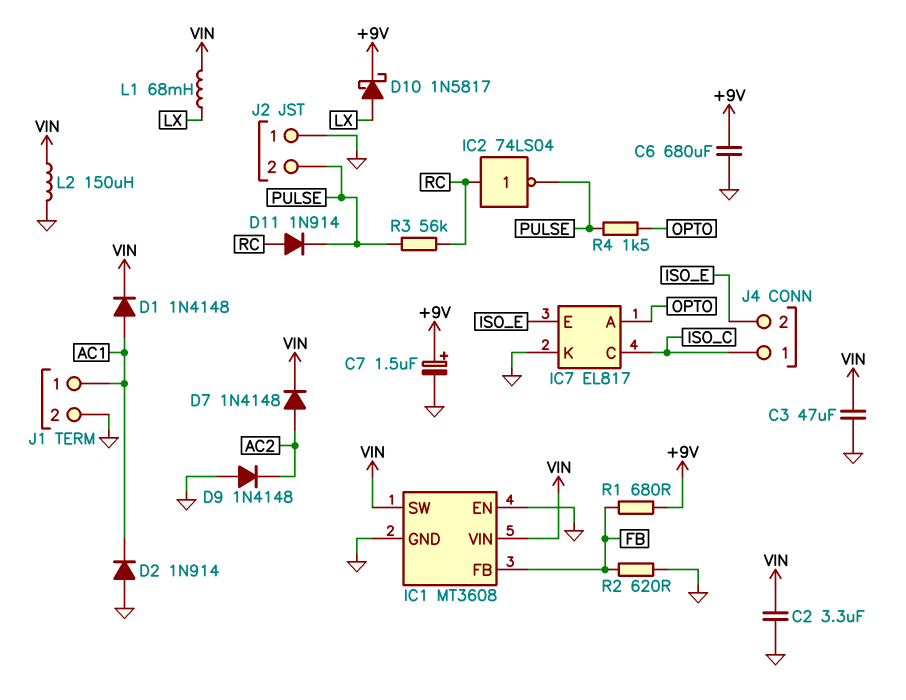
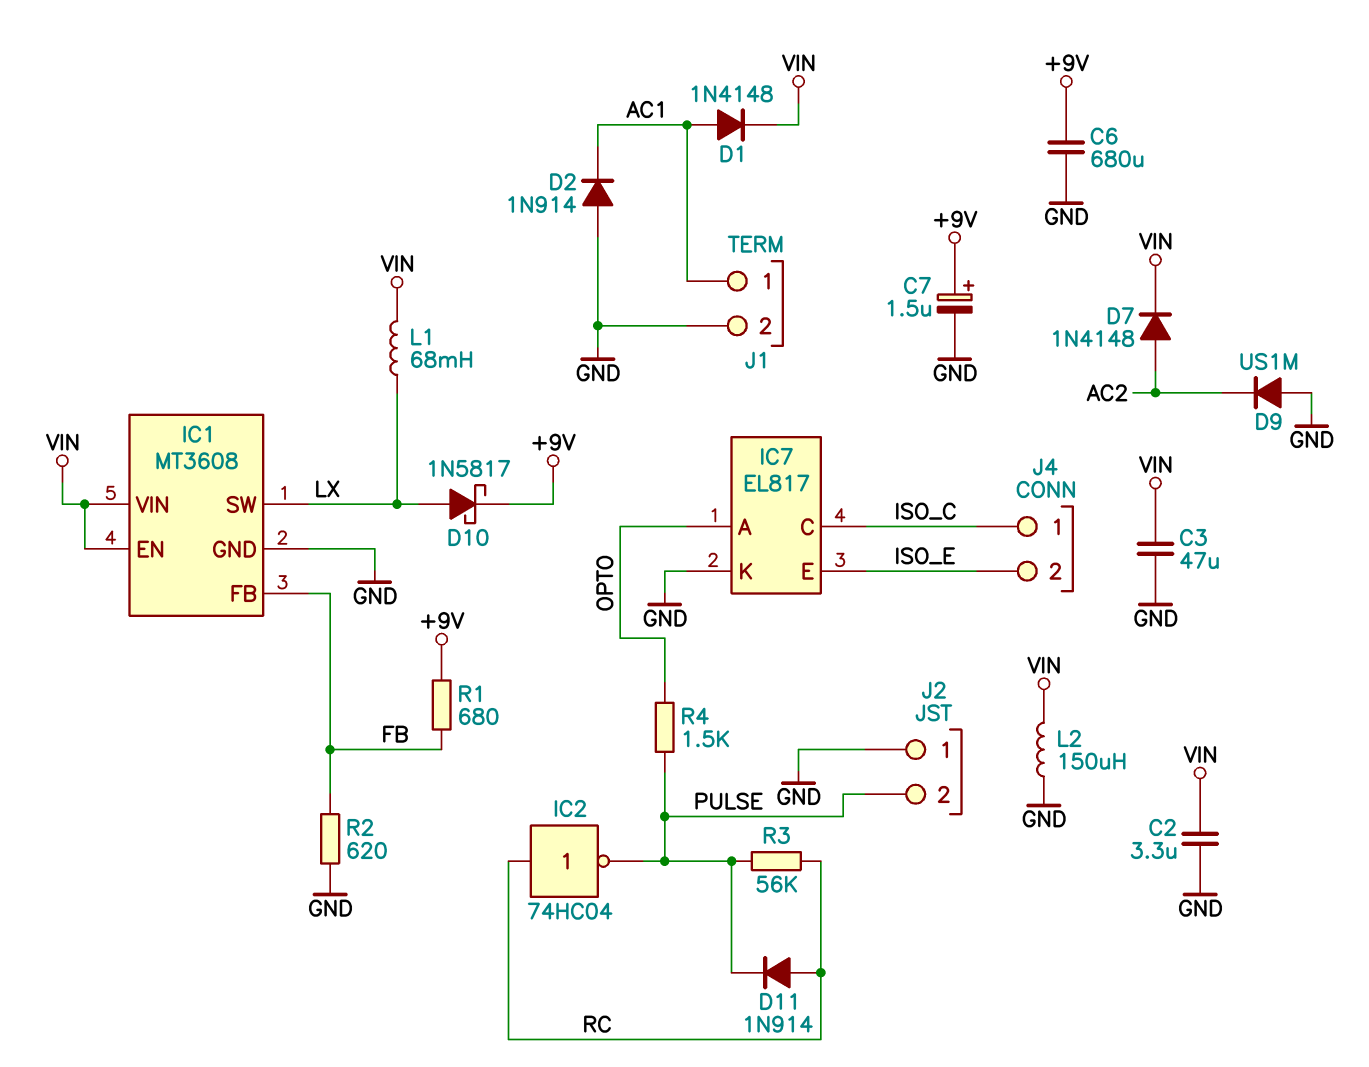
D9: diode 1N4148 (A GND, K AC2) -> diode US1M (A GND, K AC2)
IC1 pin EN: GND -> VIN
IC1 pin SW: VIN -> LX
IC2: NOT 74LS04 (in RC, out PULSE) -> NOT 74HC04 (in RC, out PULSE)

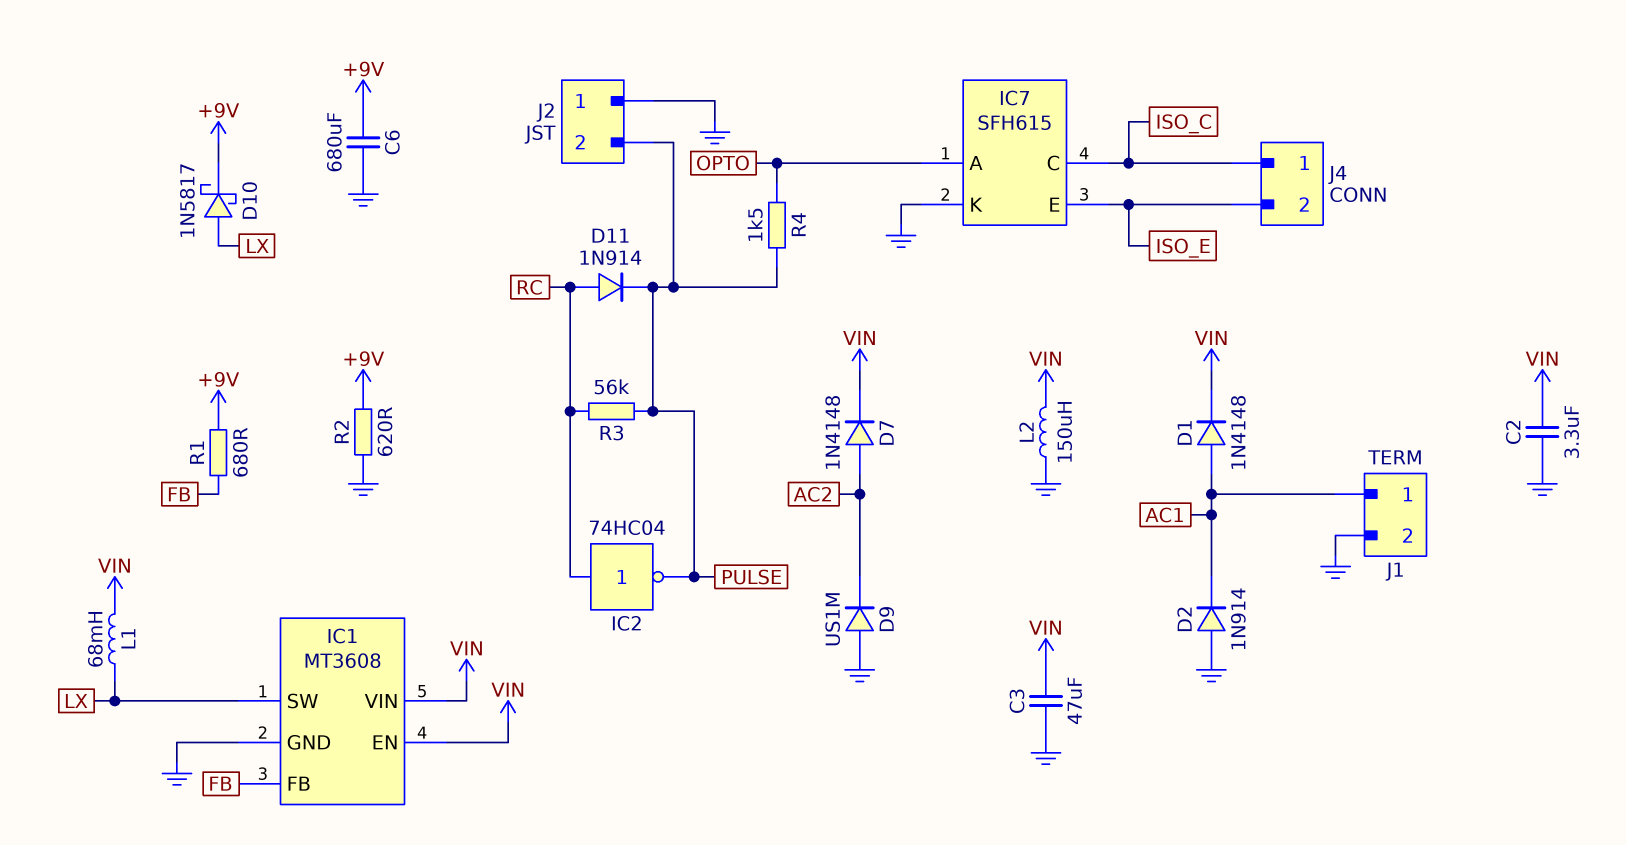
C7: 1.5uF (plus +9V, minus GND) -> none
IC7: EL817 -> SFH615
R2: 620 (FB, GND) -> 620 (+9V, GND)

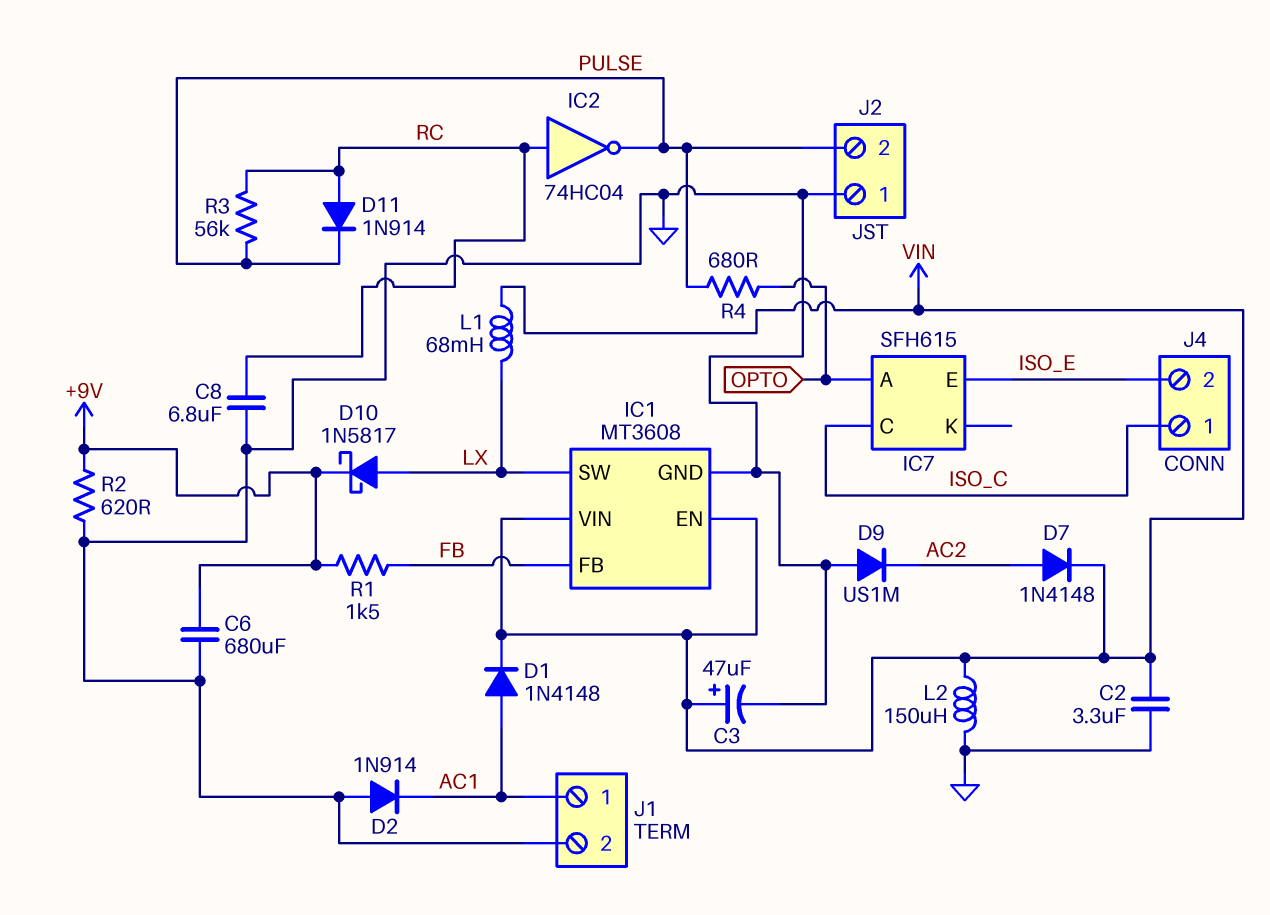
C3: 47uF (GND, VIN) -> 47uF (plus VIN, minus GND)
C8: none -> 6.8uF (GND, RC)
IC7 pin K: GND -> none
R1: 680 (+9V, FB) -> 1.5k (+9V, FB)
R4: 1.5k (OPTO, PULSE) -> 680 (OPTO, PULSE)

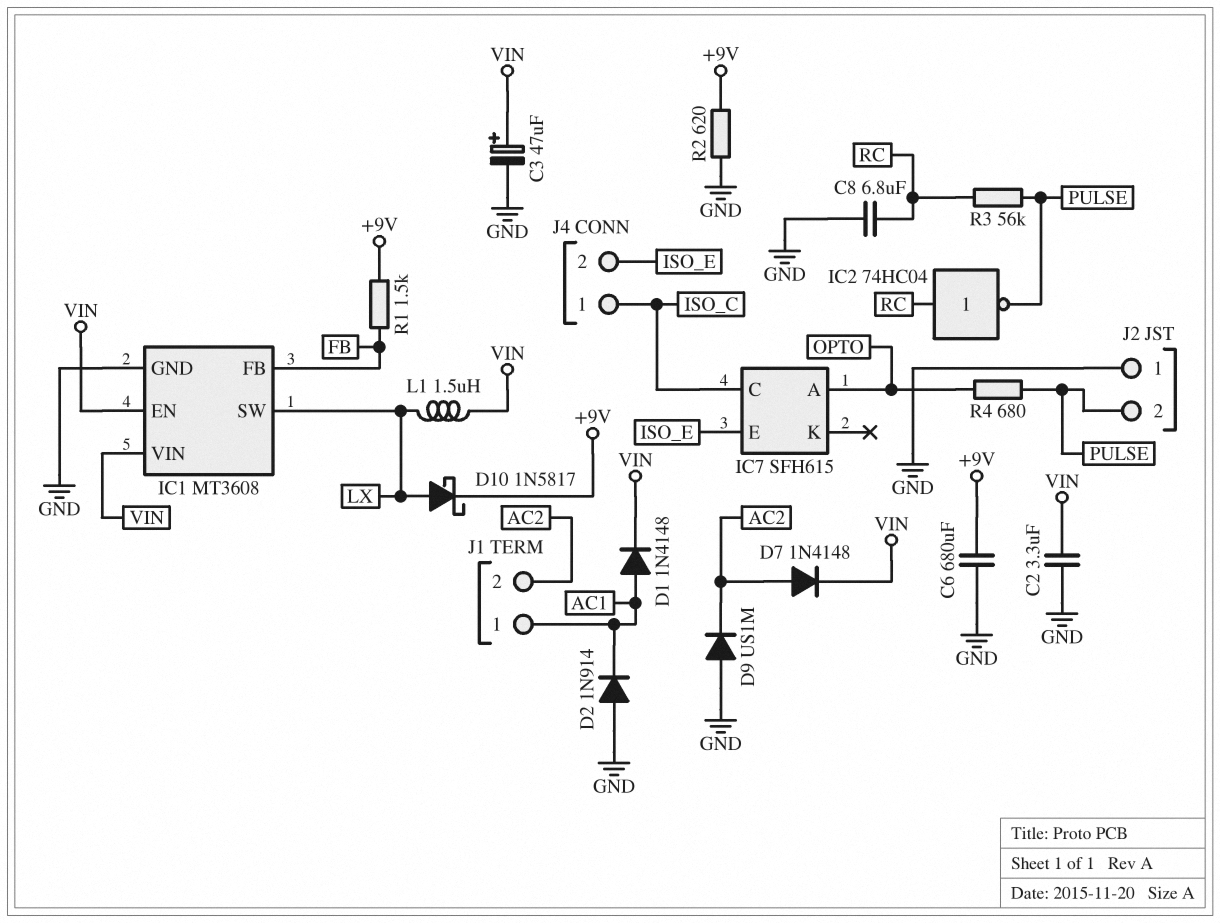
D11: diode 1N914 (A RC, K PULSE) -> none
J1 pin 2: GND -> AC2
L1: 68mH (LX, VIN) -> 1.5uH (LX, VIN)
L2: 150uH (GND, VIN) -> none

